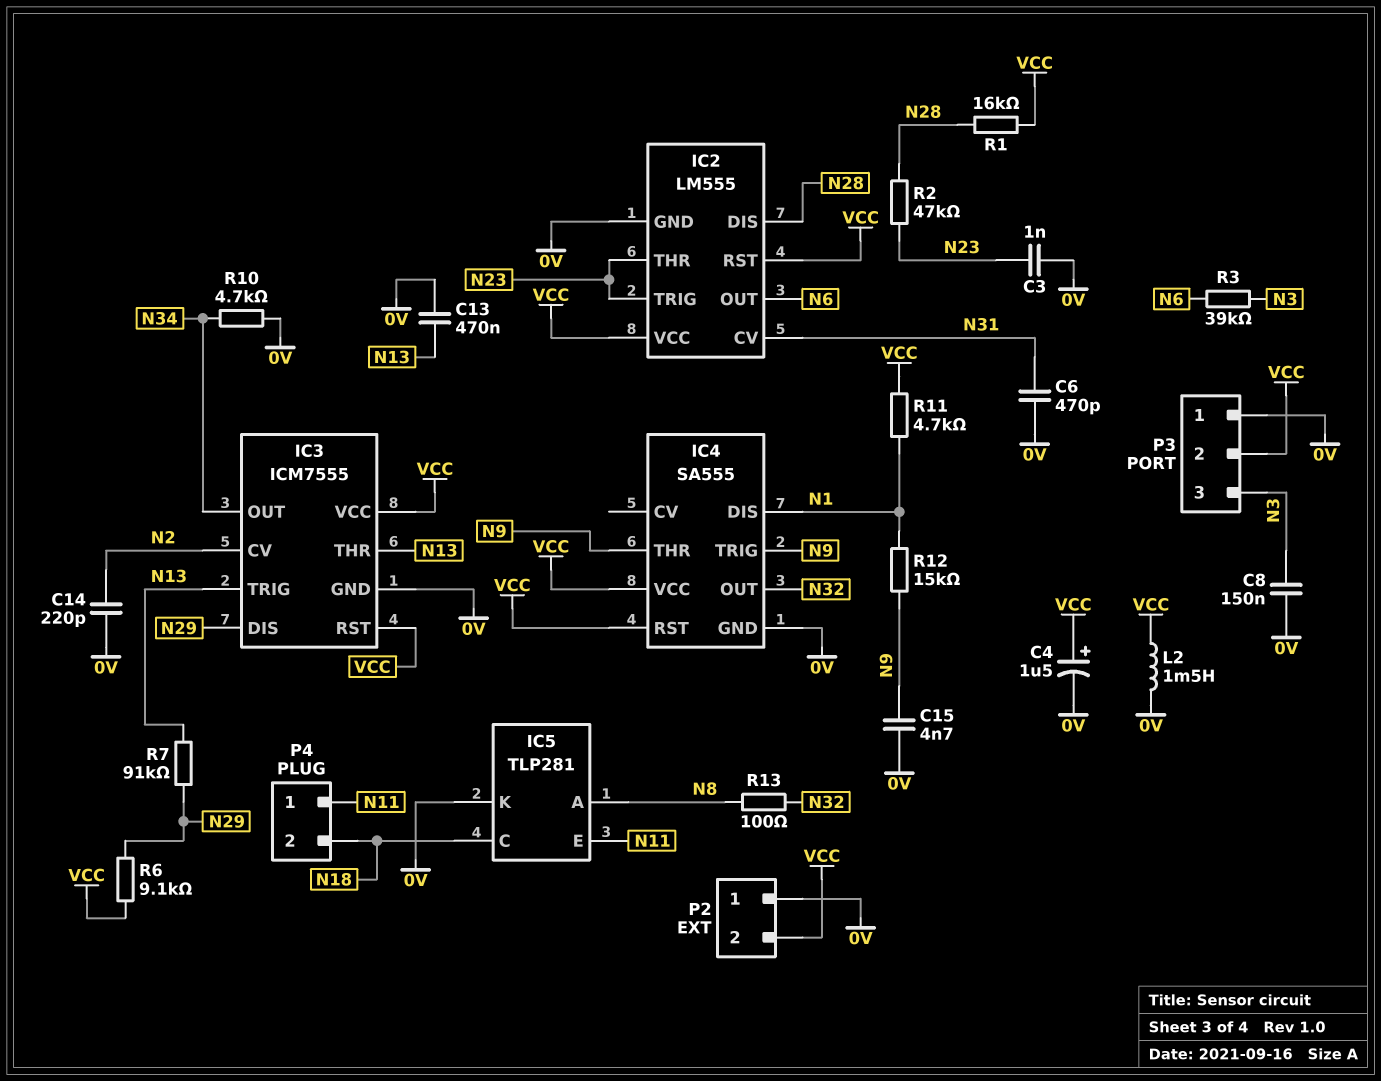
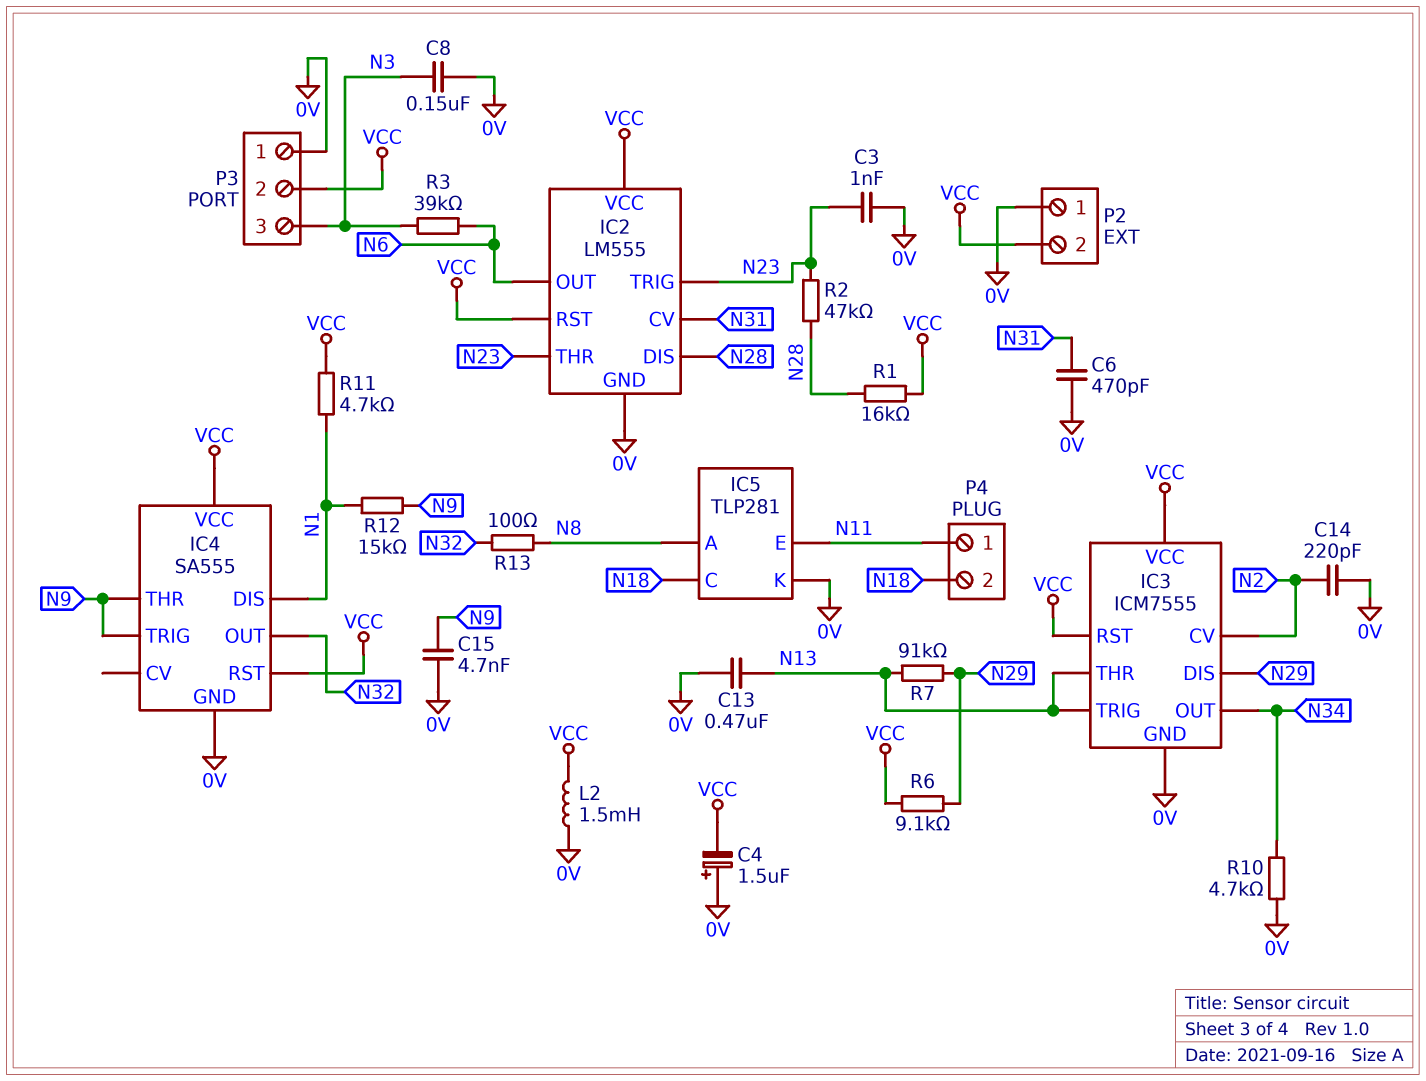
C4: 1.5uF (plus VCC, minus 0V) -> 1.5uF (plus 0V, minus VCC)

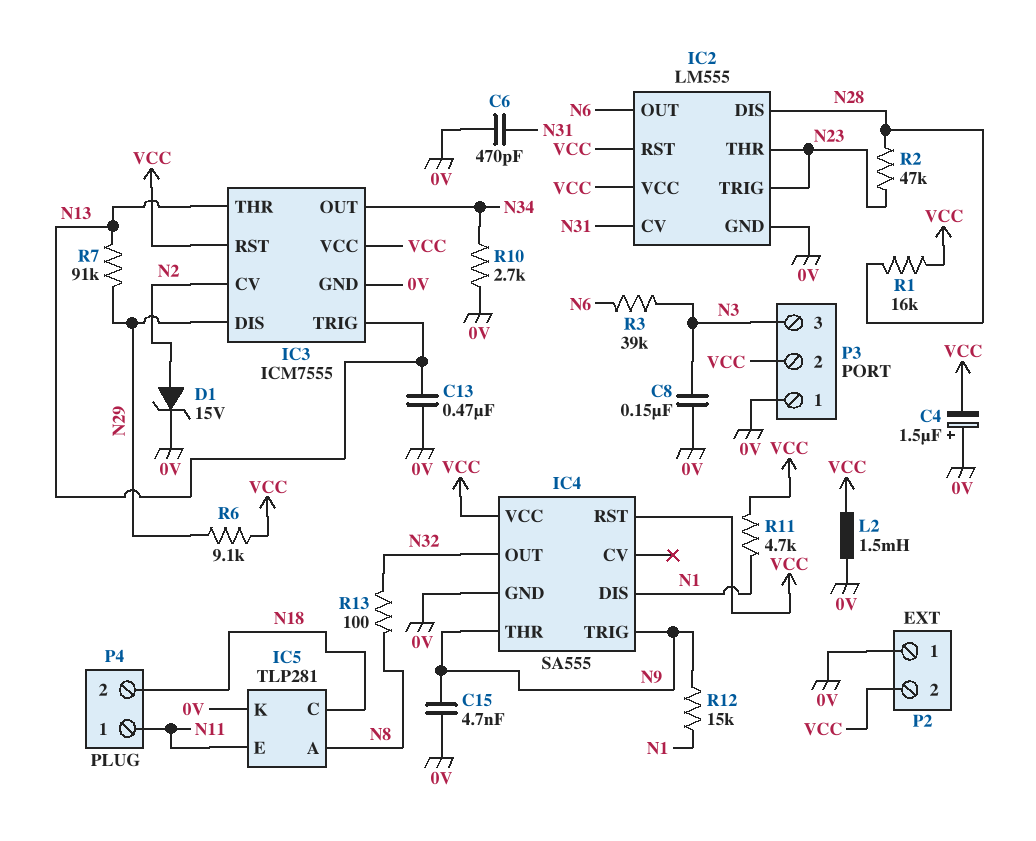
C3: 1nF (0V, N23) -> none
C14: 220pF (0V, N2) -> none
D1: none -> zener 15V (A N2, K 0V)
R10: 4.7k (0V, N34) -> 2.7k (0V, N34)

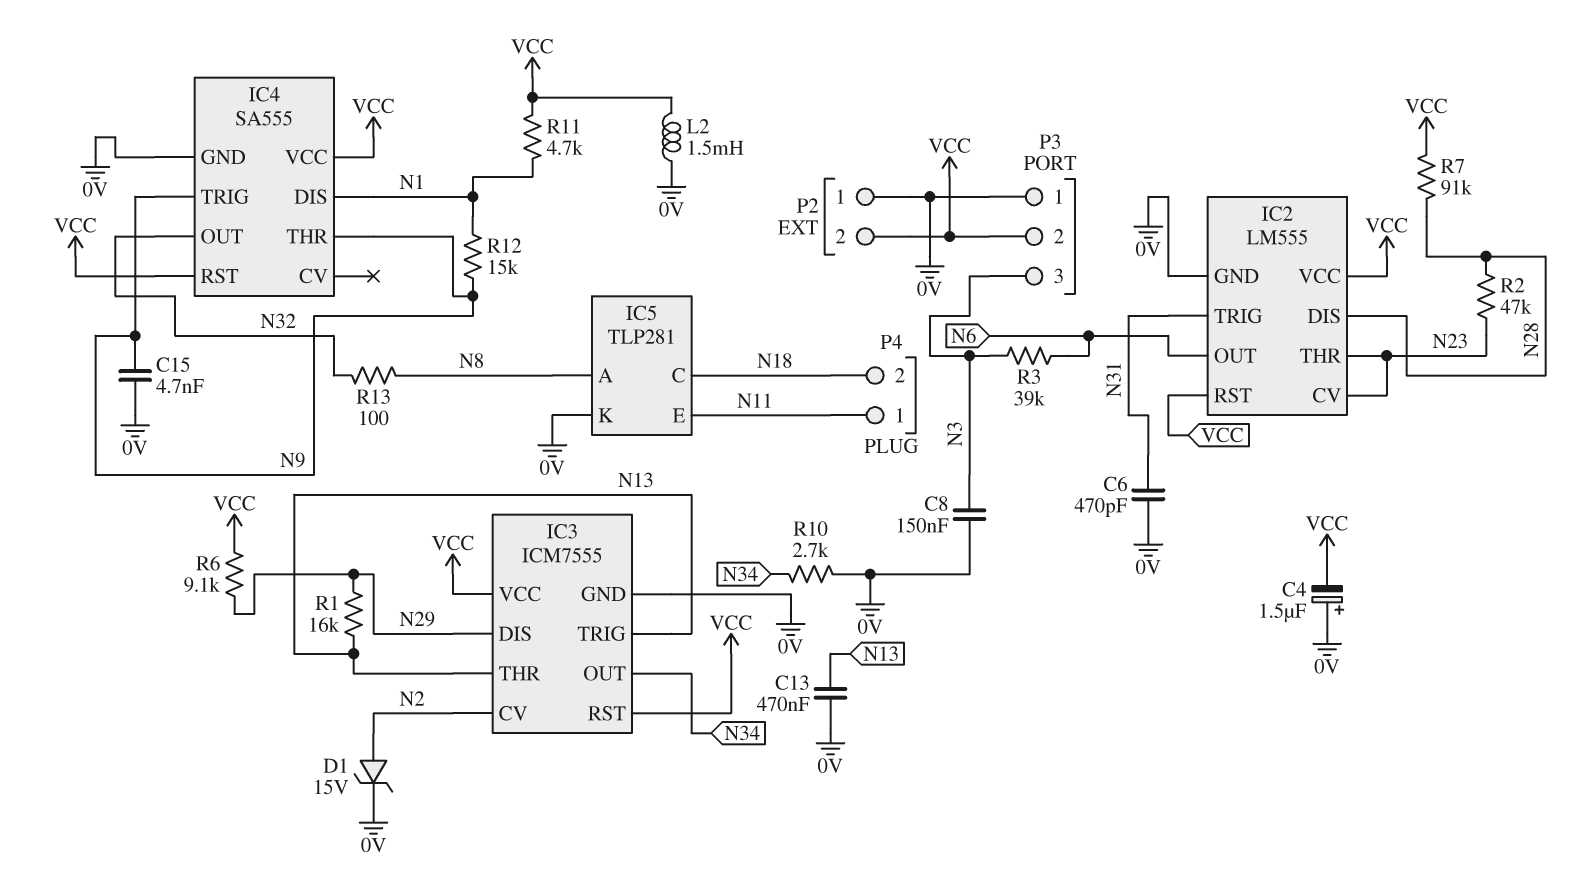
IC2 pin CV: N31 -> N23
IC2 pin TRIG: N23 -> N31
R1: 16k (N28, VCC) -> 16k (N13, N29)
R7: 91k (N13, N29) -> 91k (N28, VCC)

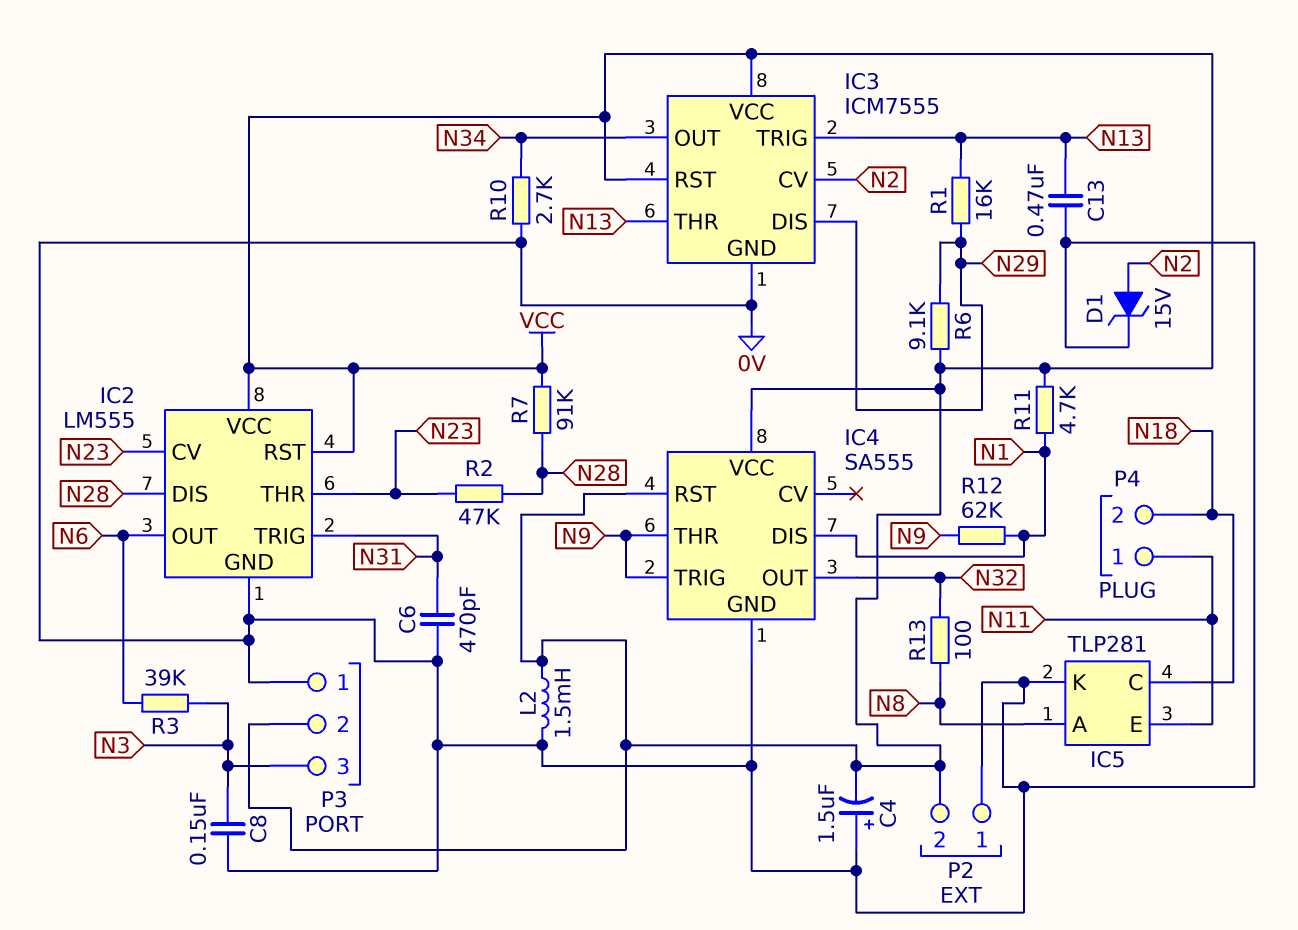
C15: 4.7nF (0V, N9) -> none
R12: 15k (N1, N9) -> 62k (N1, N9)

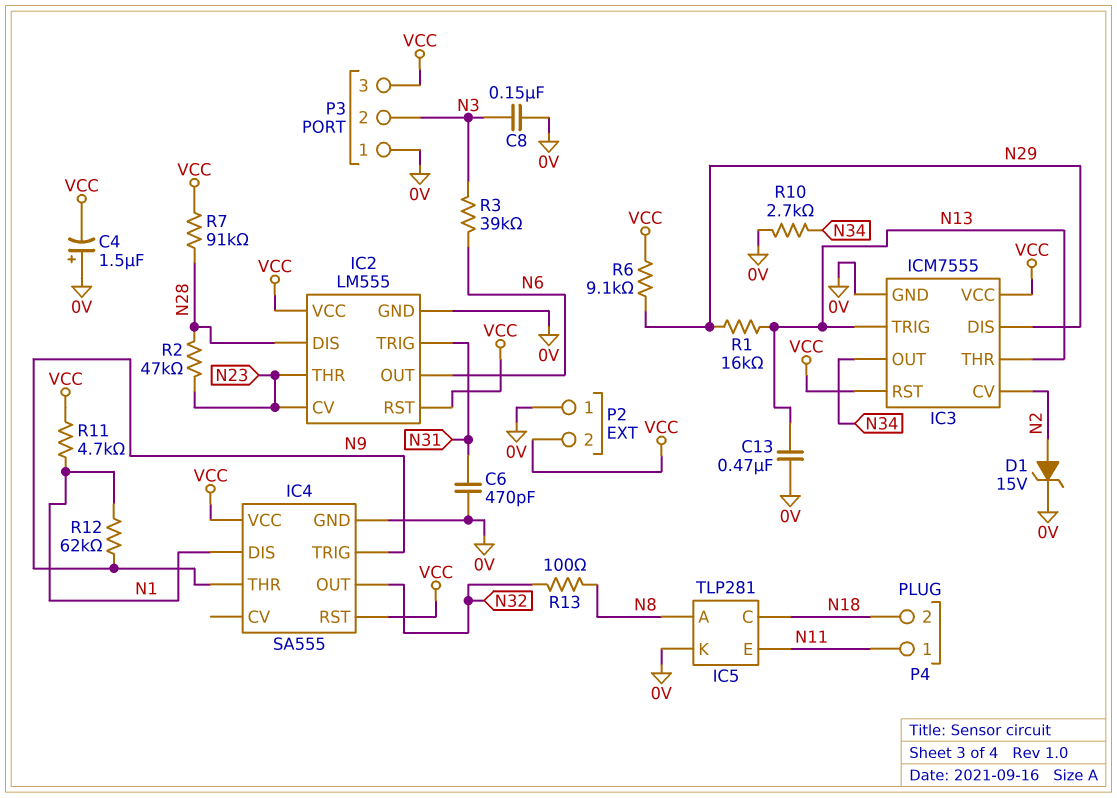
L2: 1.5mH (0V, VCC) -> none
P3 pin 2: VCC -> N3
P3 pin 3: N3 -> VCC

